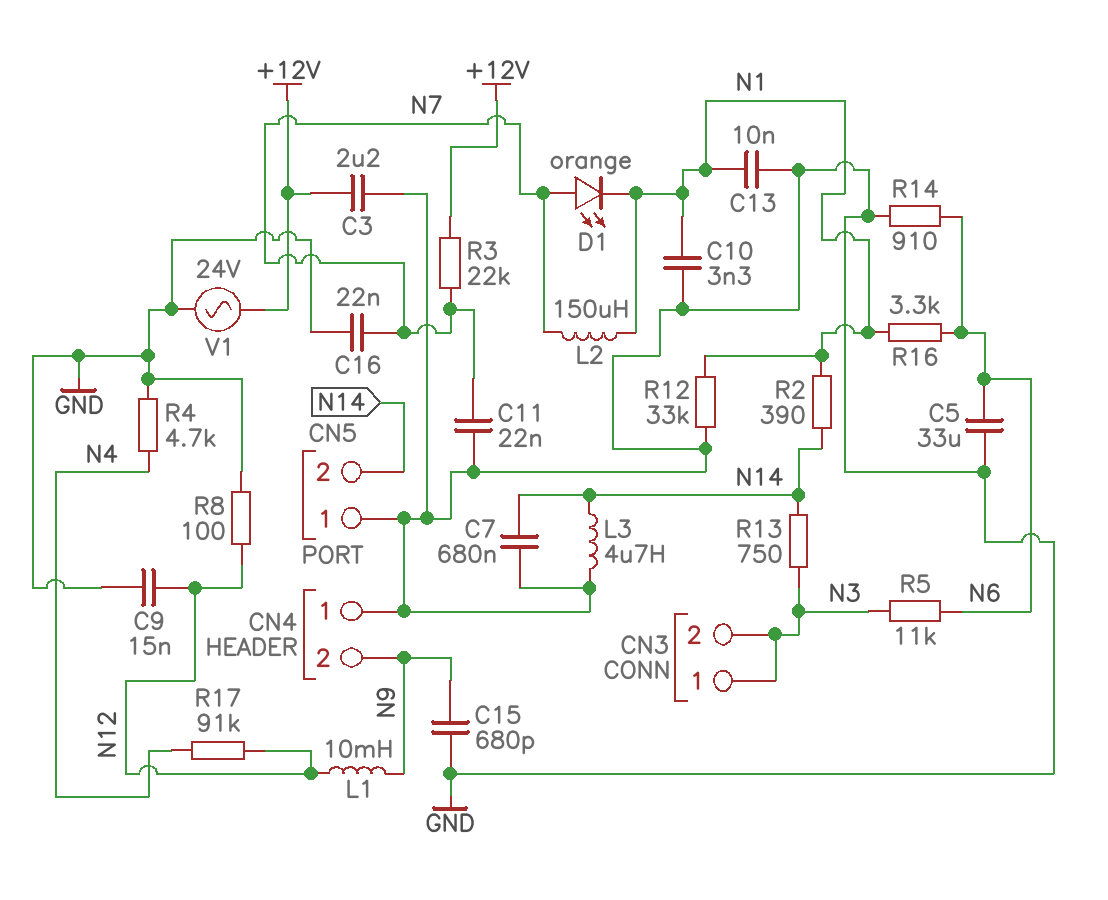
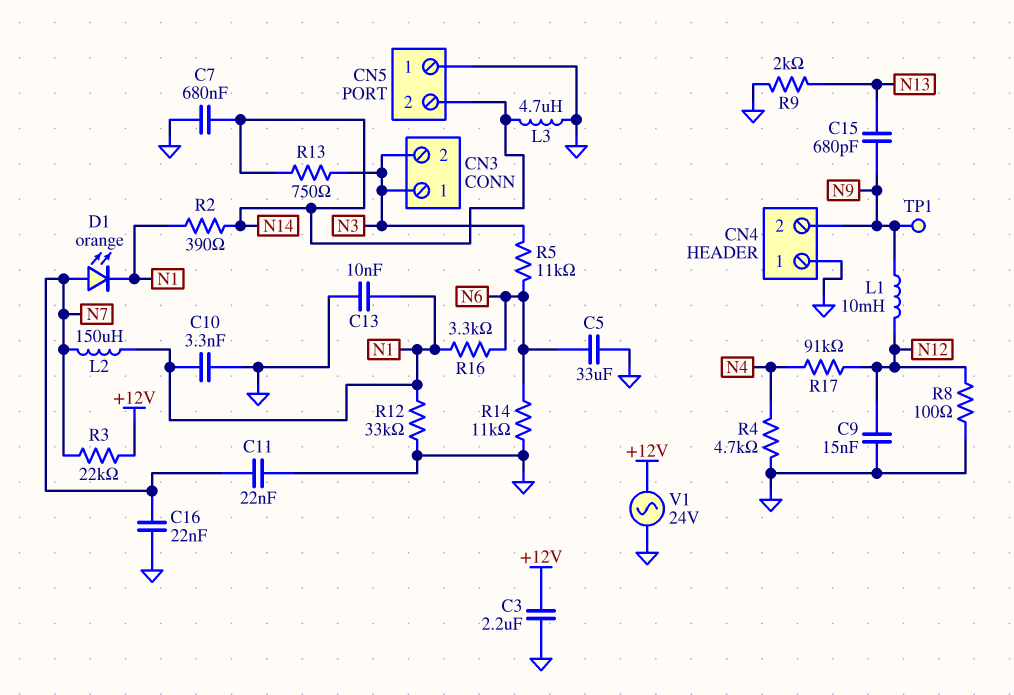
C15: 680pF (GND, N9) -> 680pF (N9, N13)
R9: none -> 2k (GND, N13)
R14: 910 (GND, N6) -> 11k (GND, N6)
TP1: none -> test point (N9)

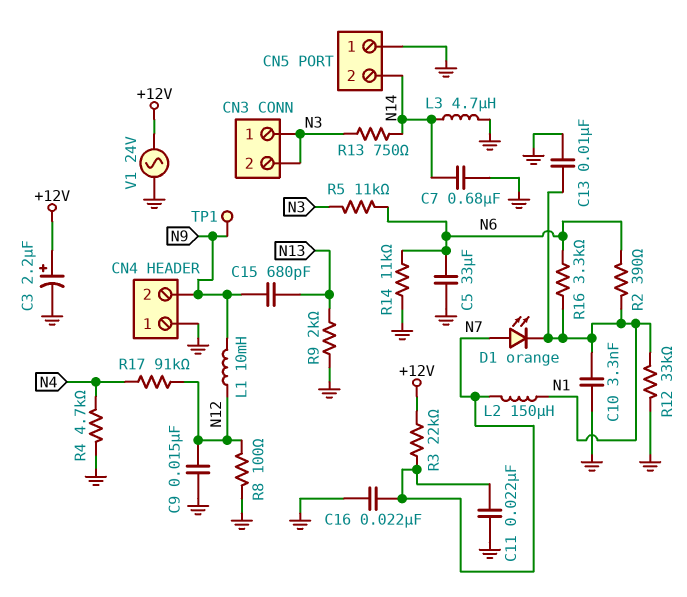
C3: 2.2uF (+12V, GND) -> 2.2uF (plus +12V, minus GND)
R2: 390 (N1, N14) -> 390 (N1, N6)

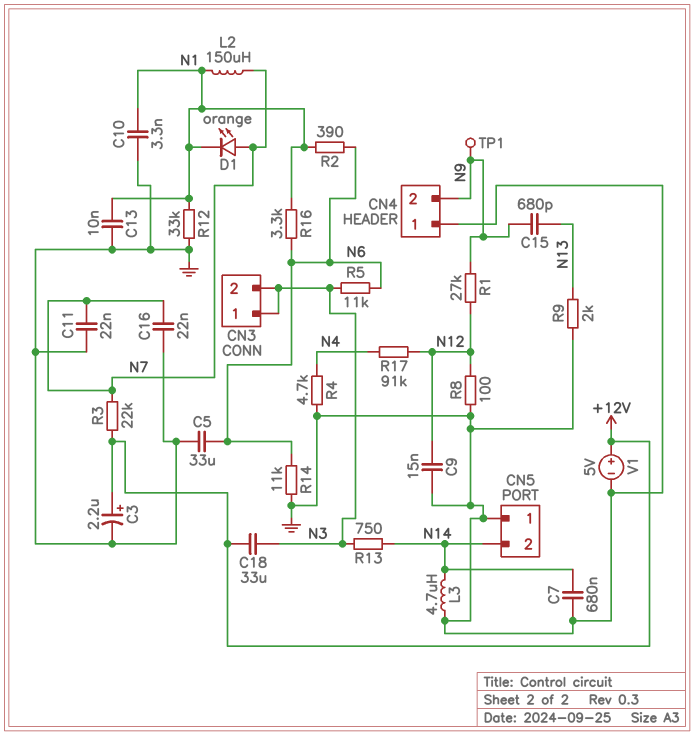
C18: none -> 33uF (+12V, N3)
L1: 10mH (N9, N12) -> none
R1: none -> 27k (N9, N12)
V1: AC 24V (+12V, GND) -> 5V (plus +12V, minus GND)

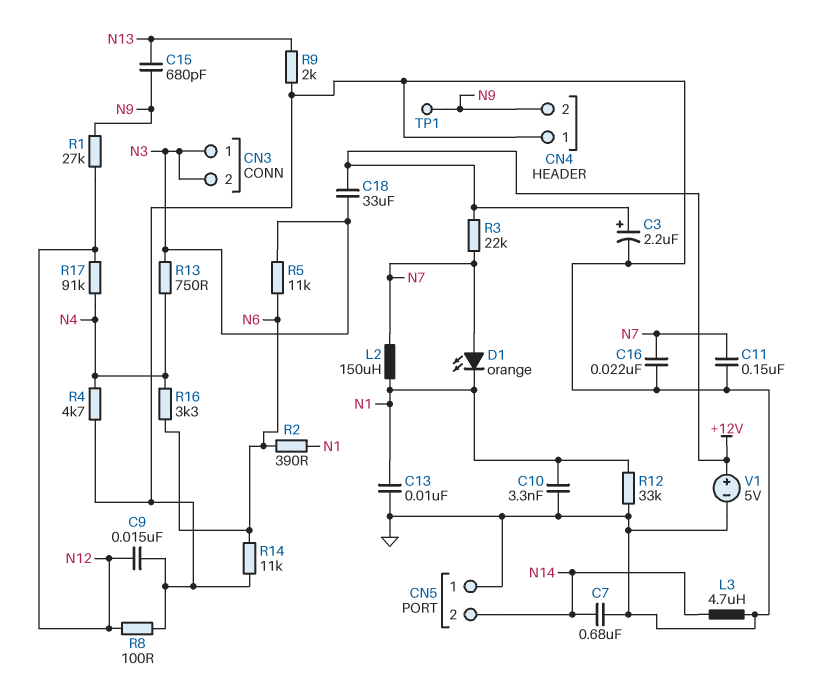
C5: 33uF (GND, N6) -> none
C11: 22nF (GND, N7) -> 150nF (GND, N7)
R13: 750 (N3, N14) -> 750 (N3, N4)
R16: 3.3k (N1, N6) -> 3.3k (N4, N6)

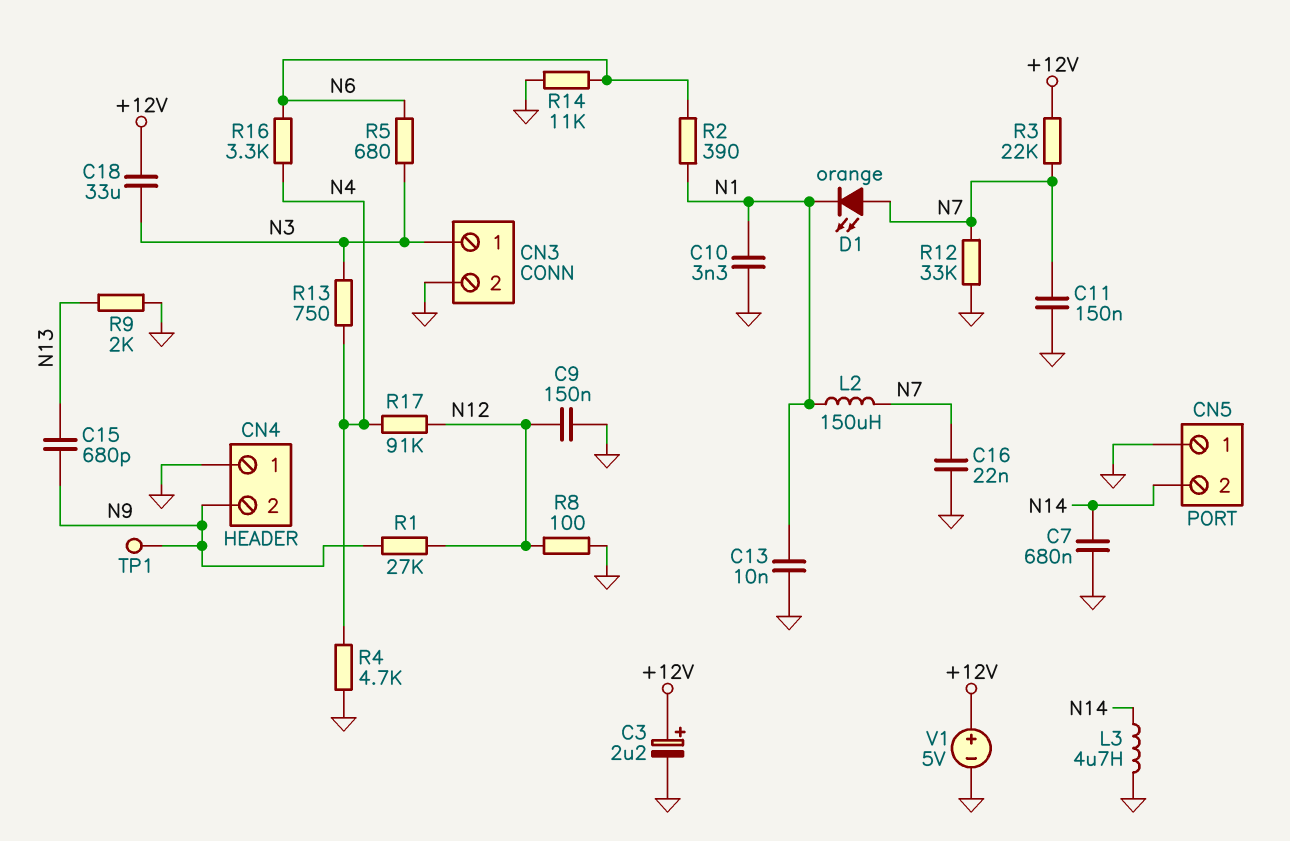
C9: 15nF (GND, N12) -> 150nF (GND, N12)
CN3 pin 2: N3 -> GND
R5: 11k (N3, N6) -> 680 (N3, N6)
R12: 33k (GND, N1) -> 33k (GND, N7)

